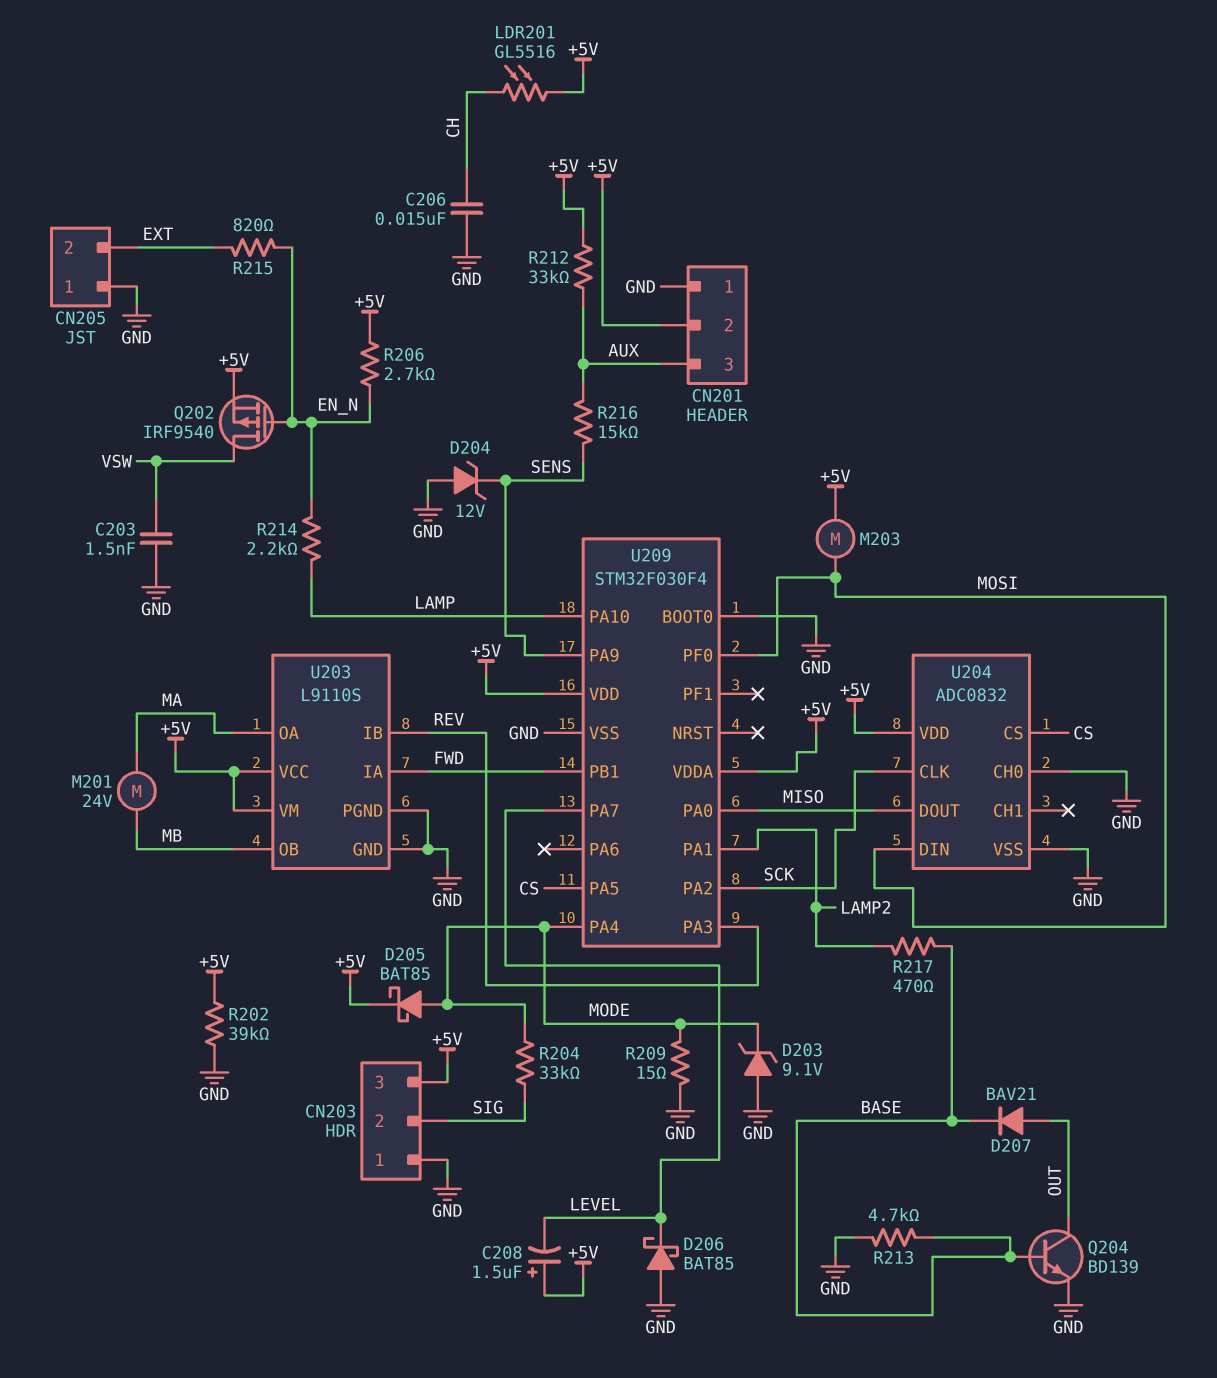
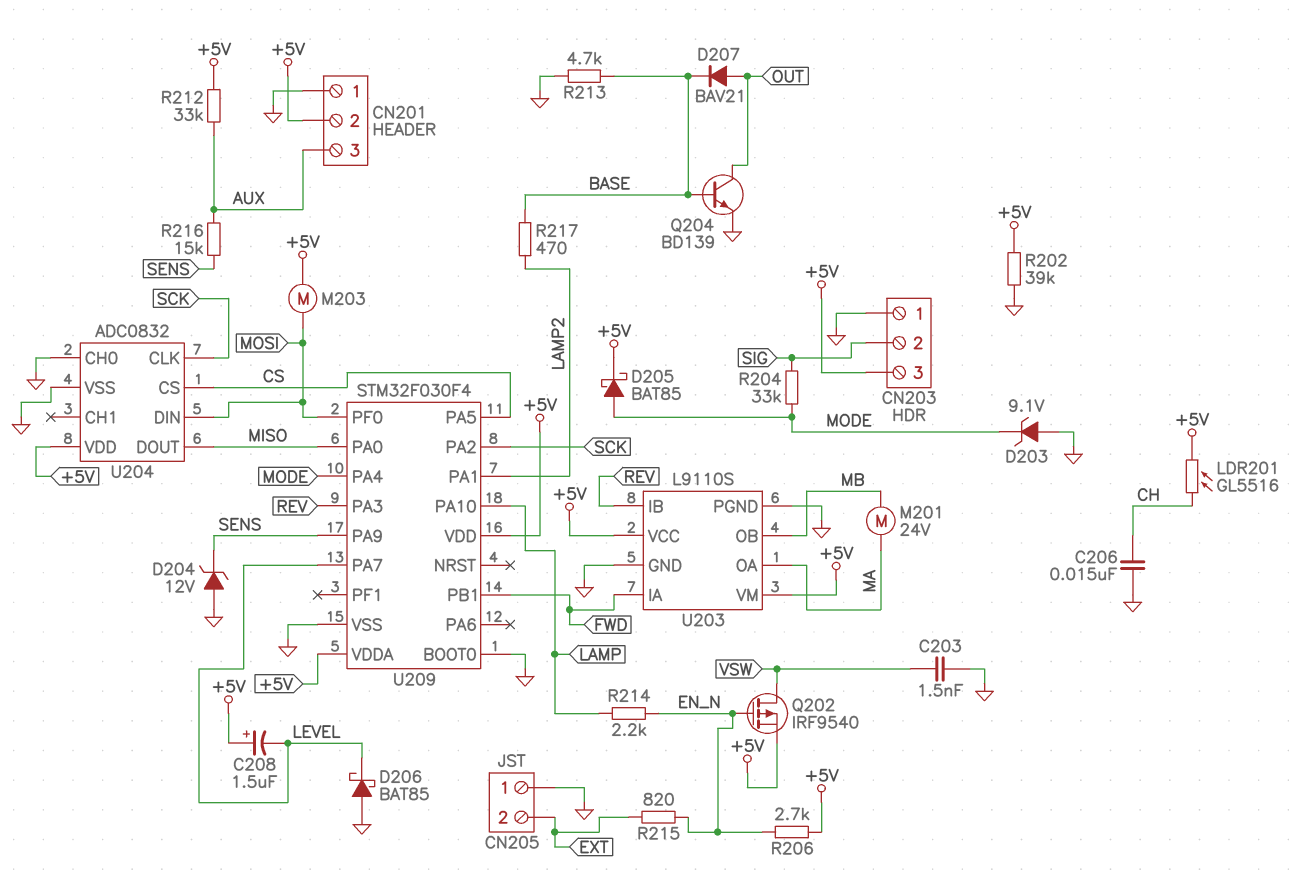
R209: 15 (GND, MODE) -> none

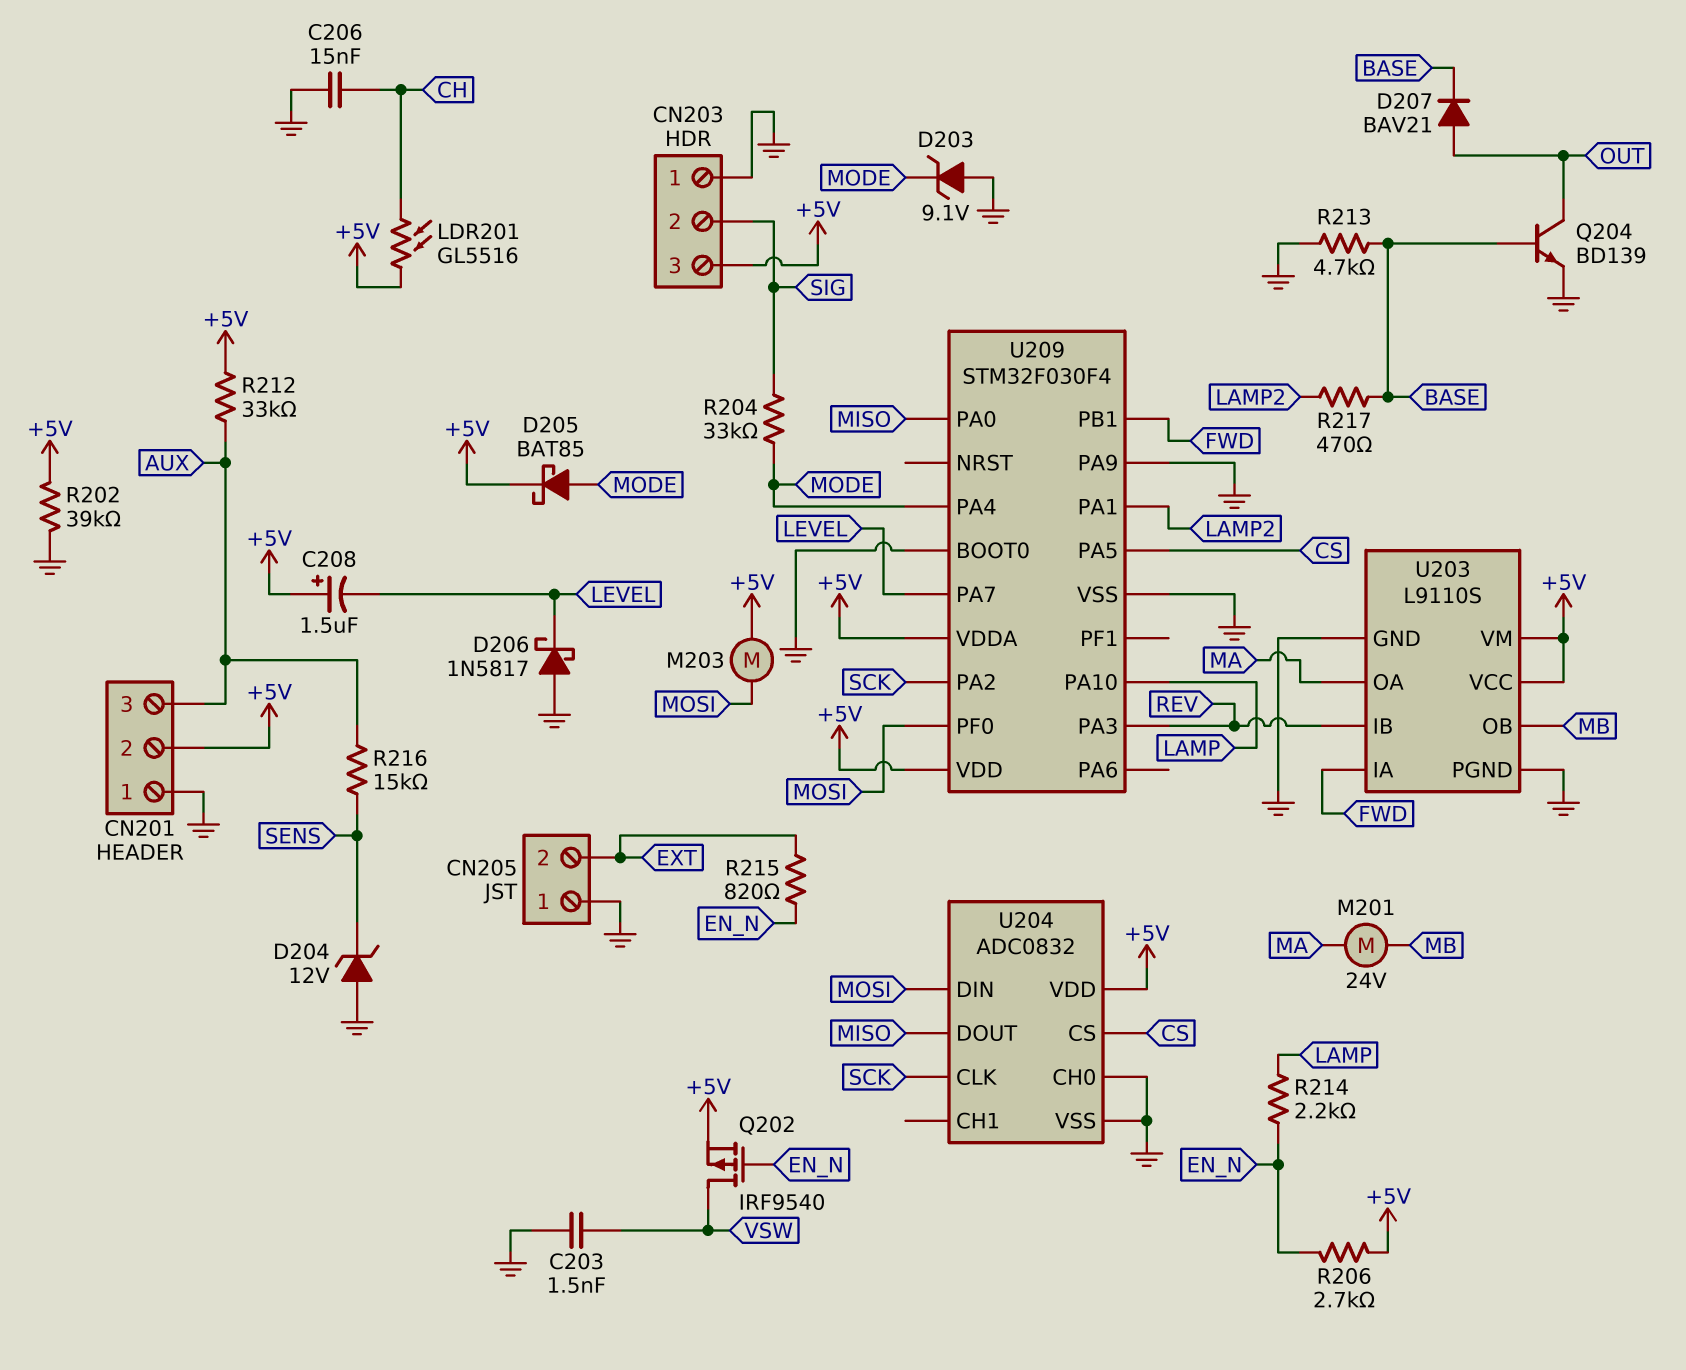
D206: schottky BAT85 (A GND, K LEVEL) -> schottky 1N5817 (A GND, K LEVEL)
U209 pin PA9: SENS -> GND

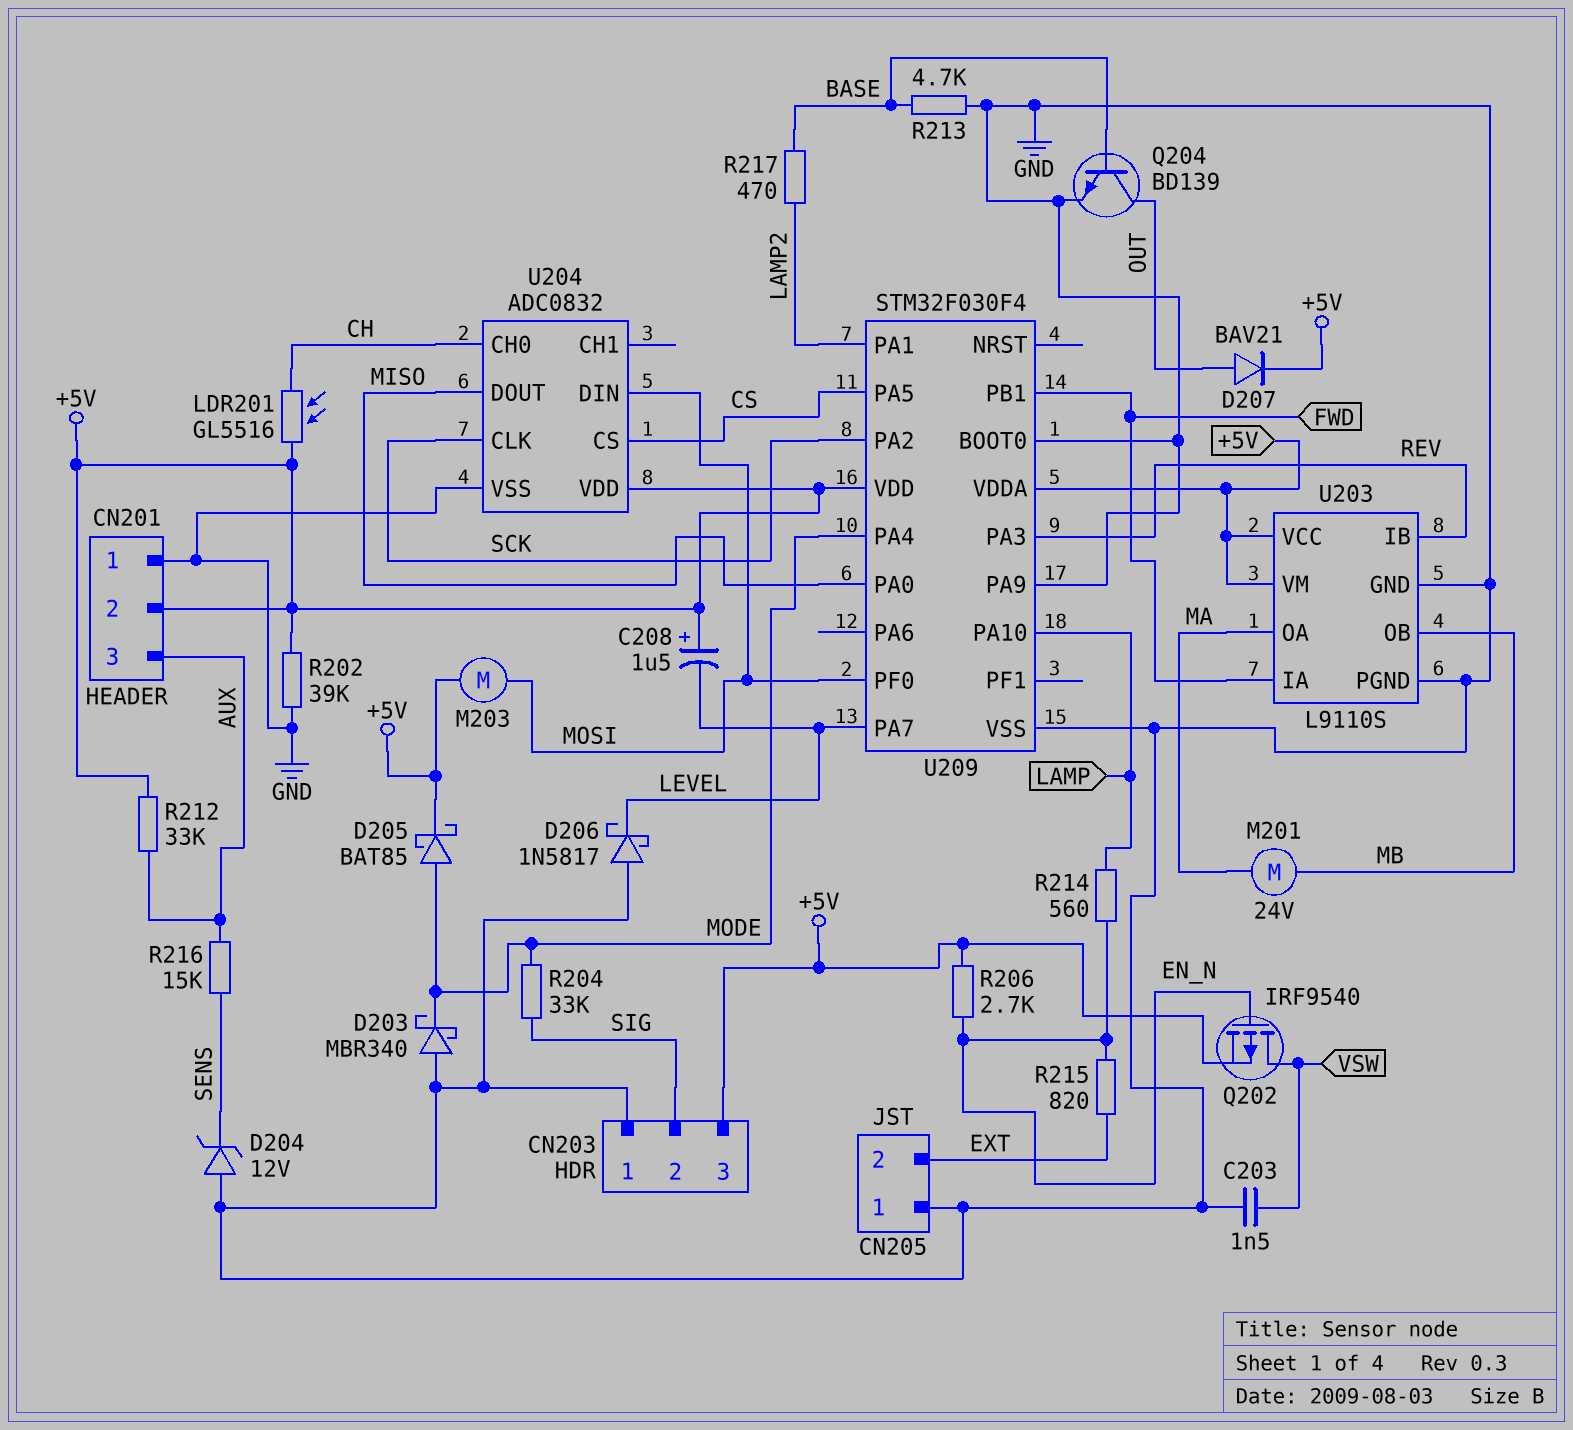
C206: 15nF (CH, GND) -> none
D203: zener 9.1V (A GND, K MODE) -> schottky MBR340 (A GND, K MODE)
D207: diode BAV21 (A OUT, K BASE) -> diode BAV21 (A OUT, K +5V)
R214: 2.2k (EN_N, LAMP) -> 560 (EN_N, LAMP)
U204 pin CH0: GND -> CH

